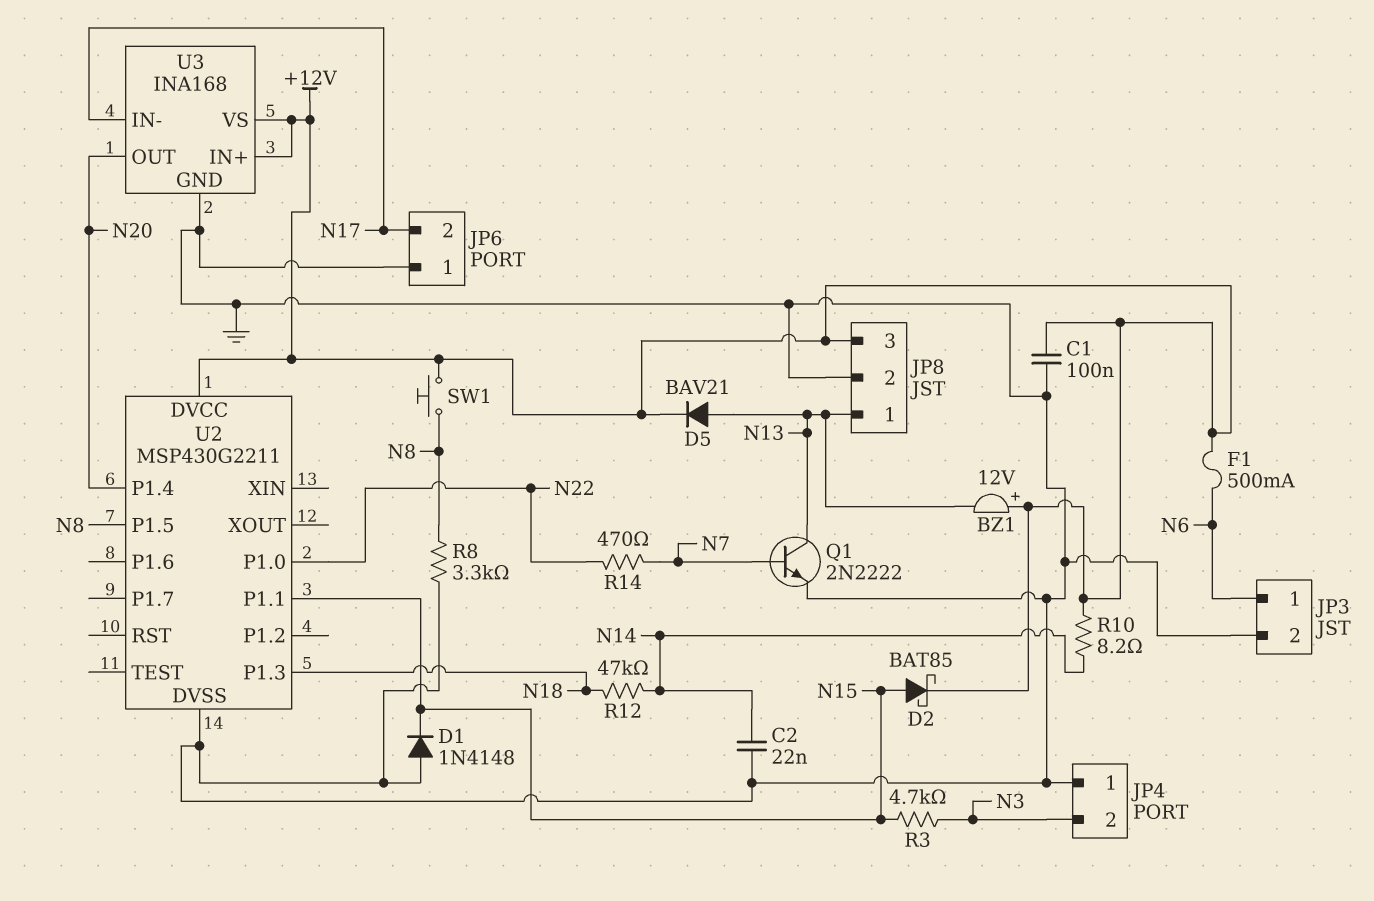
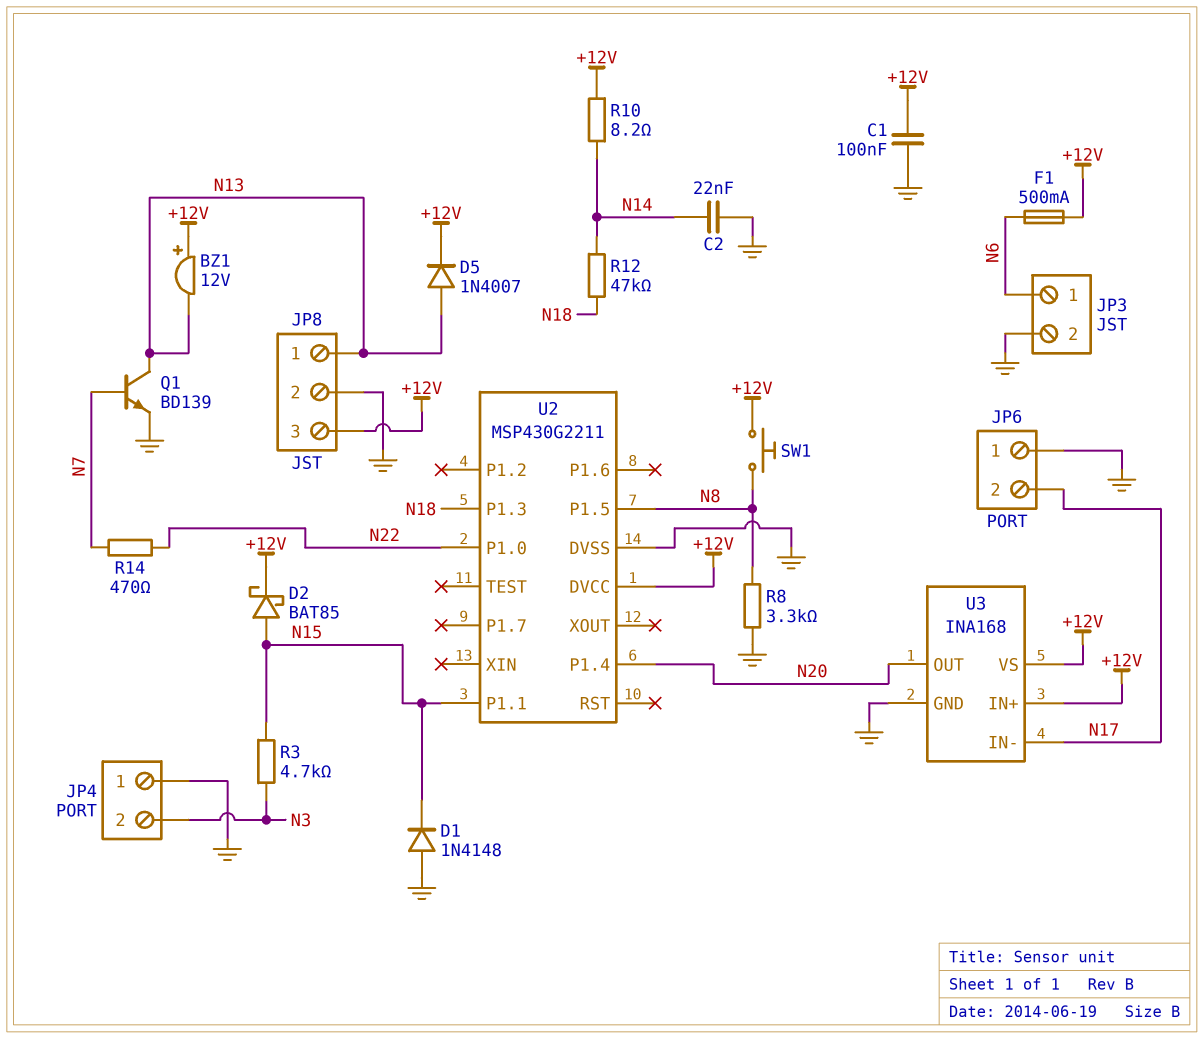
D5: diode BAV21 (A N13, K +12V) -> diode 1N4007 (A N13, K +12V)
Q1: NPN 2N2222 (B N7, C N13, E GND) -> NPN BD139 (B N7, C N13, E GND)

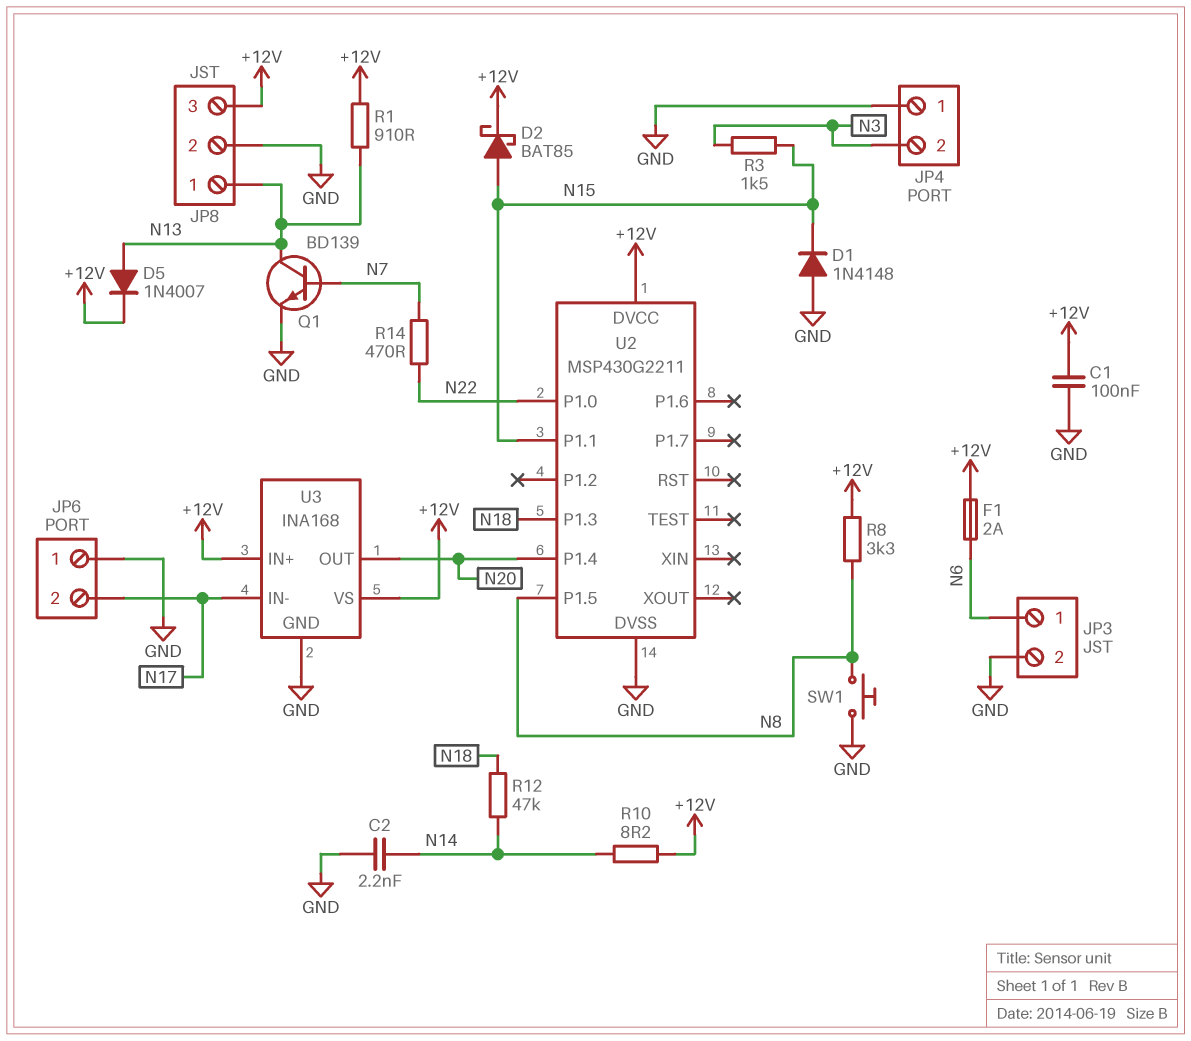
BZ1: buzzer 12V (plus +12V, minus N13) -> none
C2: 22nF (GND, N14) -> 2.2nF (GND, N14)
F1: 500mA (+12V, N6) -> 2A (+12V, N6)
R1: none -> 910 (+12V, N13)
R3: 4.7k (N3, N15) -> 1.5k (N3, N15)
R8: 3.3k (GND, N8) -> 3.3k (+12V, N8)
SW1: button (+12V, N8) -> button (GND, N8)

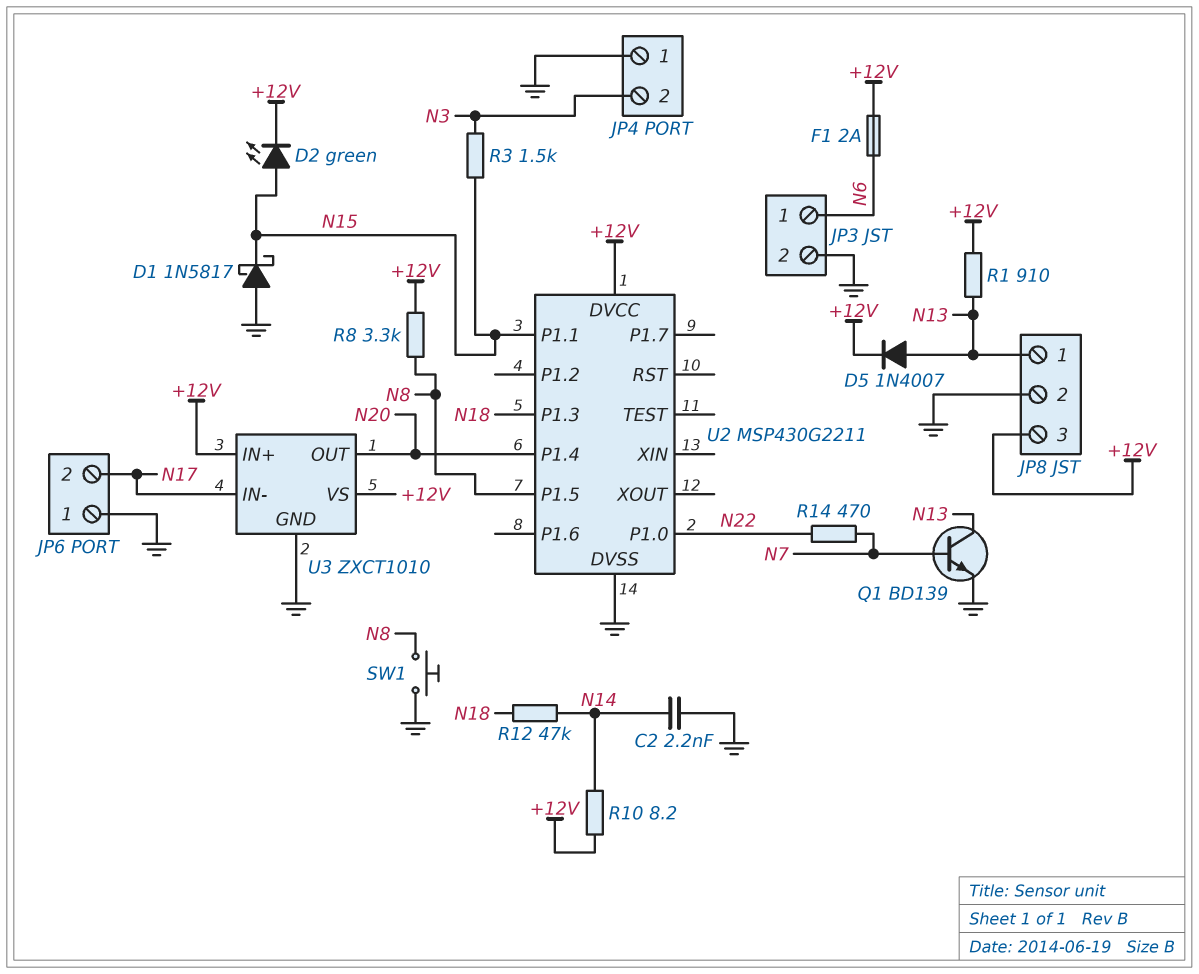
C1: 100nF (+12V, GND) -> none
D1: diode 1N4148 (A GND, K N15) -> schottky 1N5817 (A GND, K N15)
D2: schottky BAT85 (A N15, K +12V) -> LED green (A N15, K +12V)
U3: INA168 -> ZXCT1010

